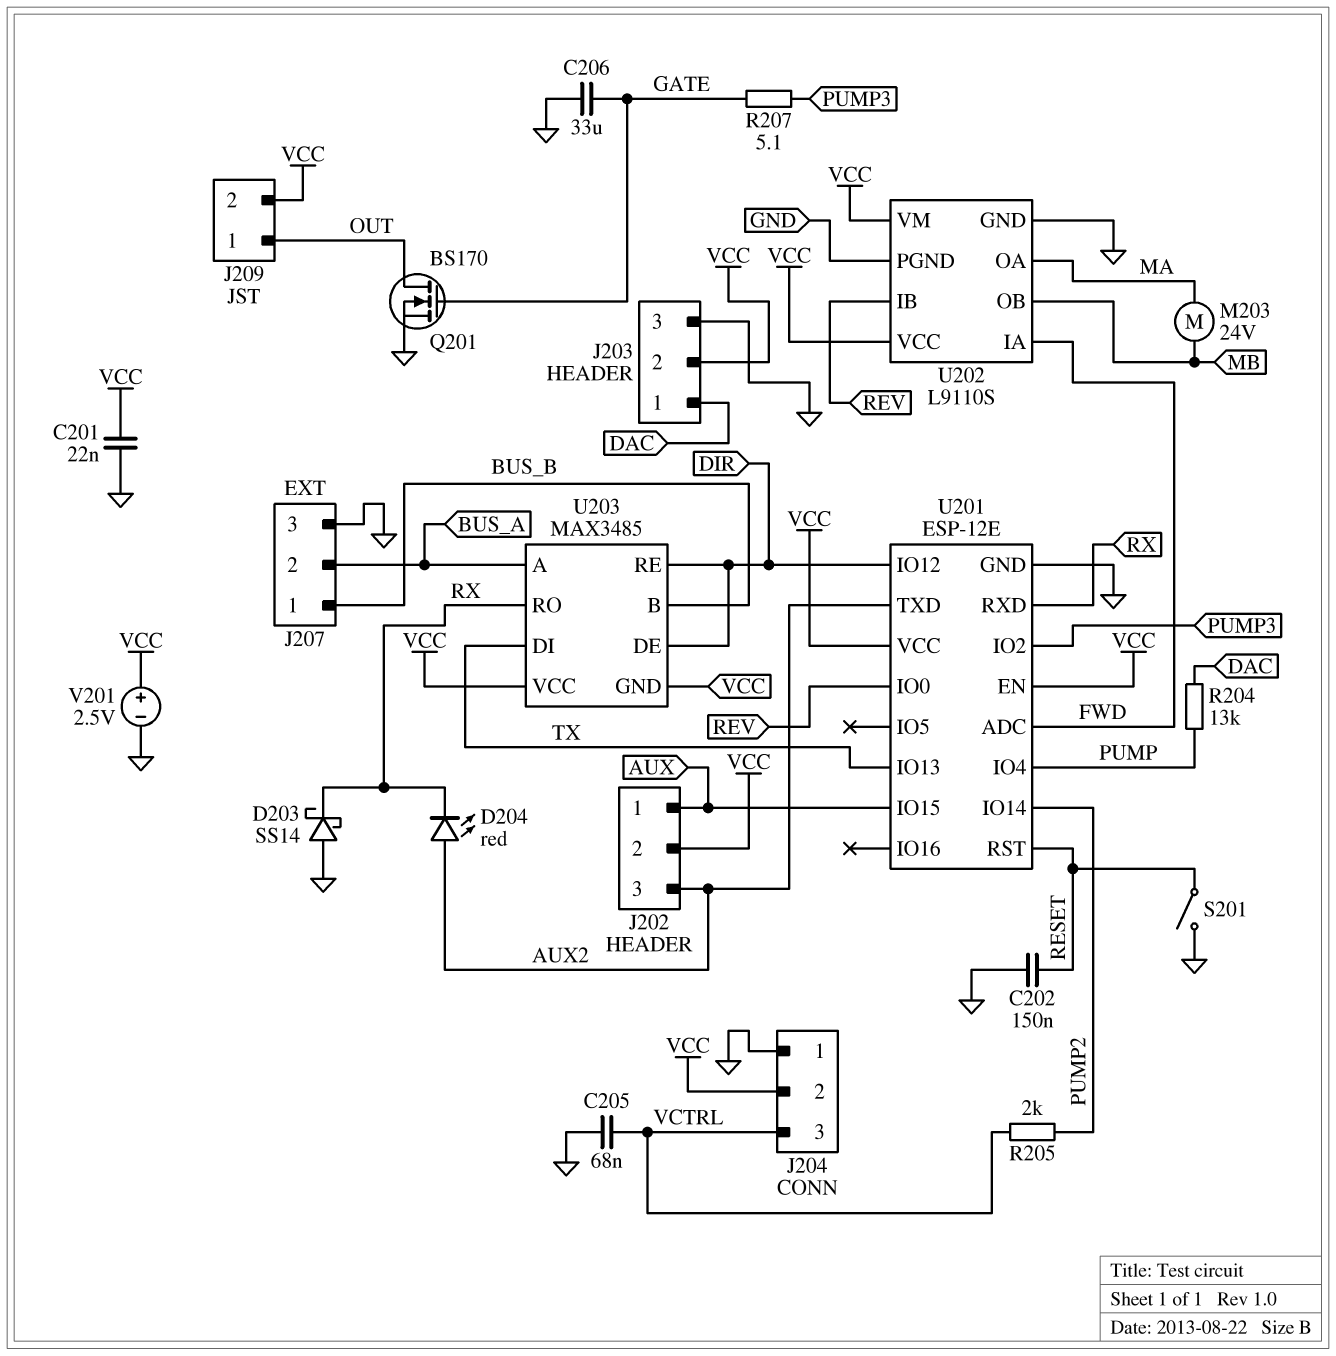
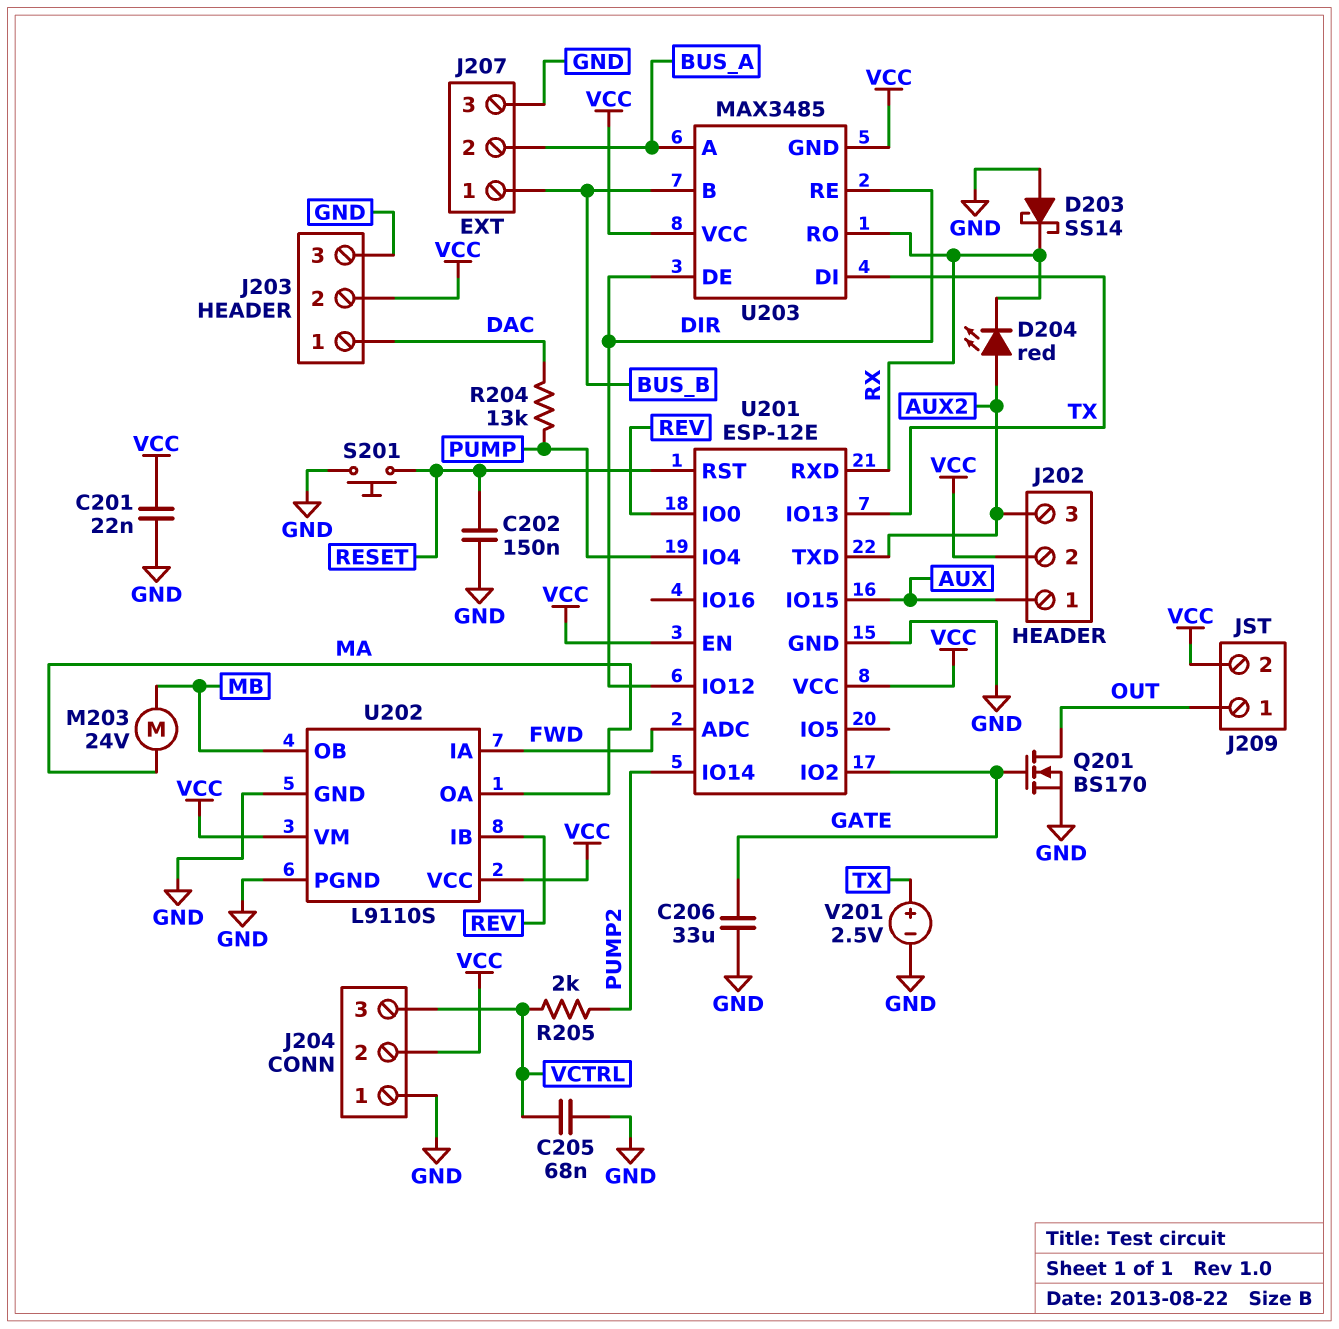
R207: 5.1 (GATE, PUMP3) -> none
S201: switch (GND, RESET) -> button (GND, RESET)
U201 pin IO2: PUMP3 -> GATE
V201: 2.5V (plus VCC, minus GND) -> 2.5V (plus TX, minus GND)

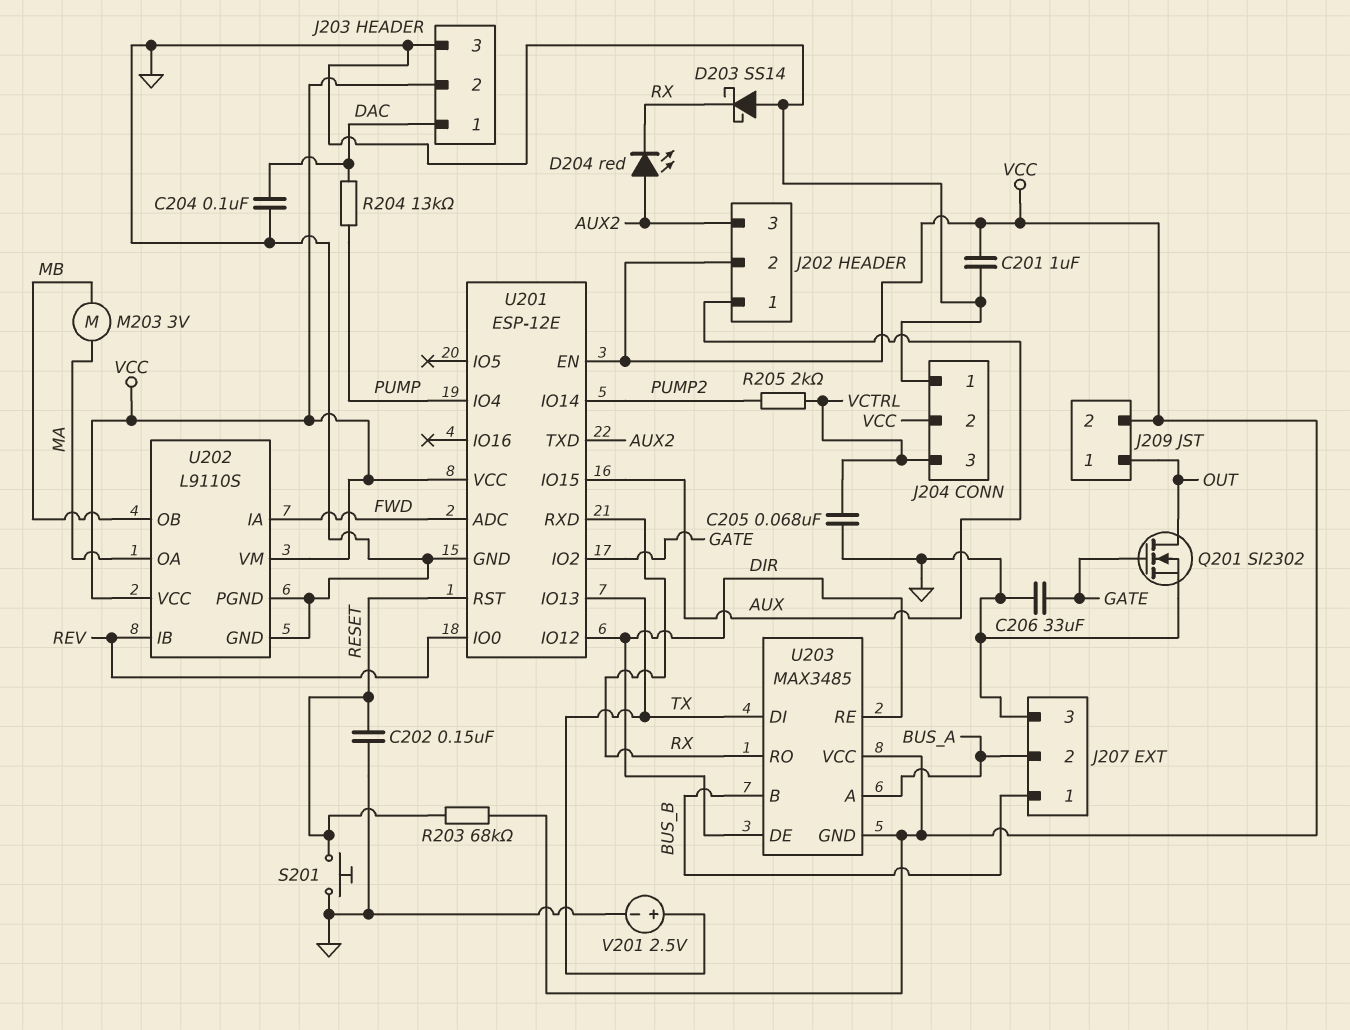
C201: 22nF (GND, VCC) -> 1uF (GND, VCC)
C204: none -> 100nF (DAC, GND)
M203: motor 24V (MA, MB) -> motor 3V (MA, MB)
Q201: NMOS BS170 (G GATE, D OUT, S GND) -> NMOS SI2302 (G GATE, D OUT, S GND)
R203: none -> 68k (RESET, VCC)

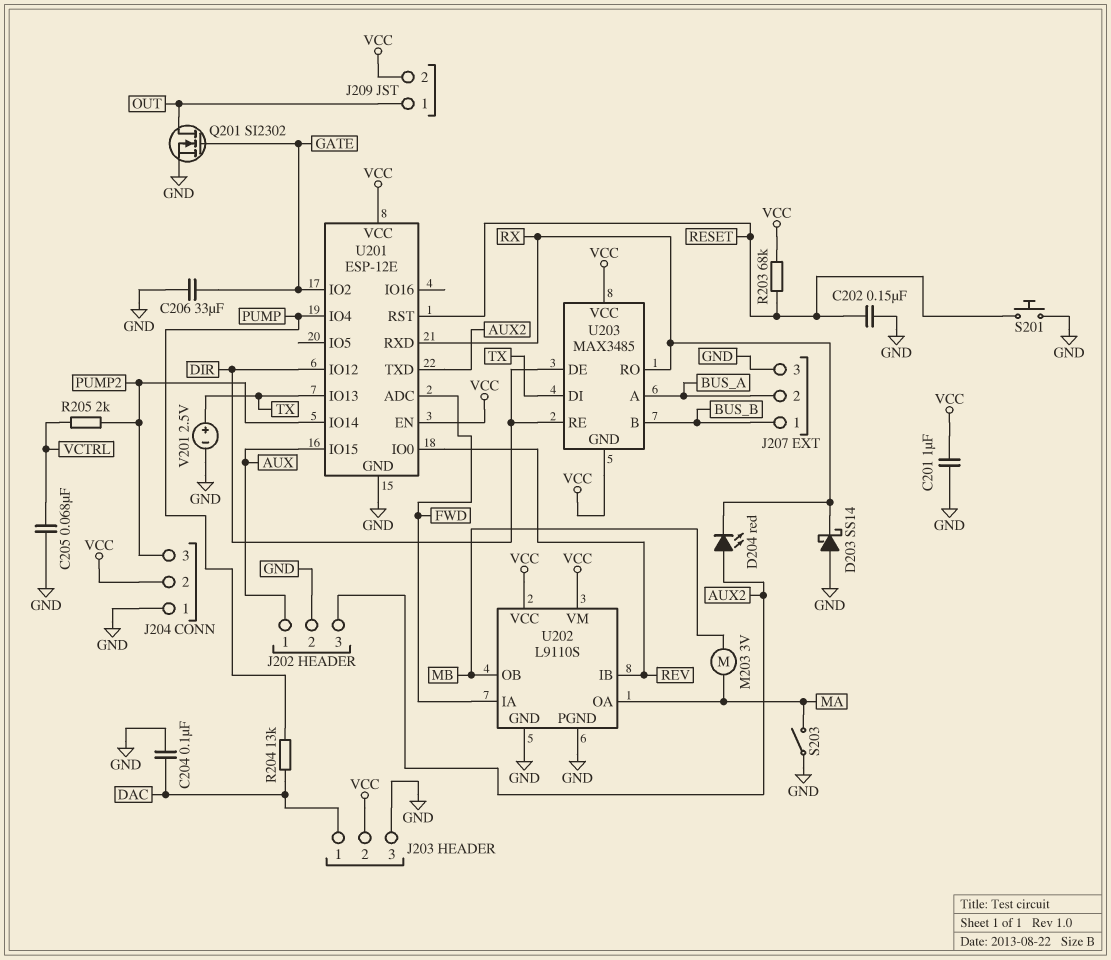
J202 pin 2: VCC -> GND
J204 pin 3: VCTRL -> PUMP2
S203: none -> switch (GND, MA)

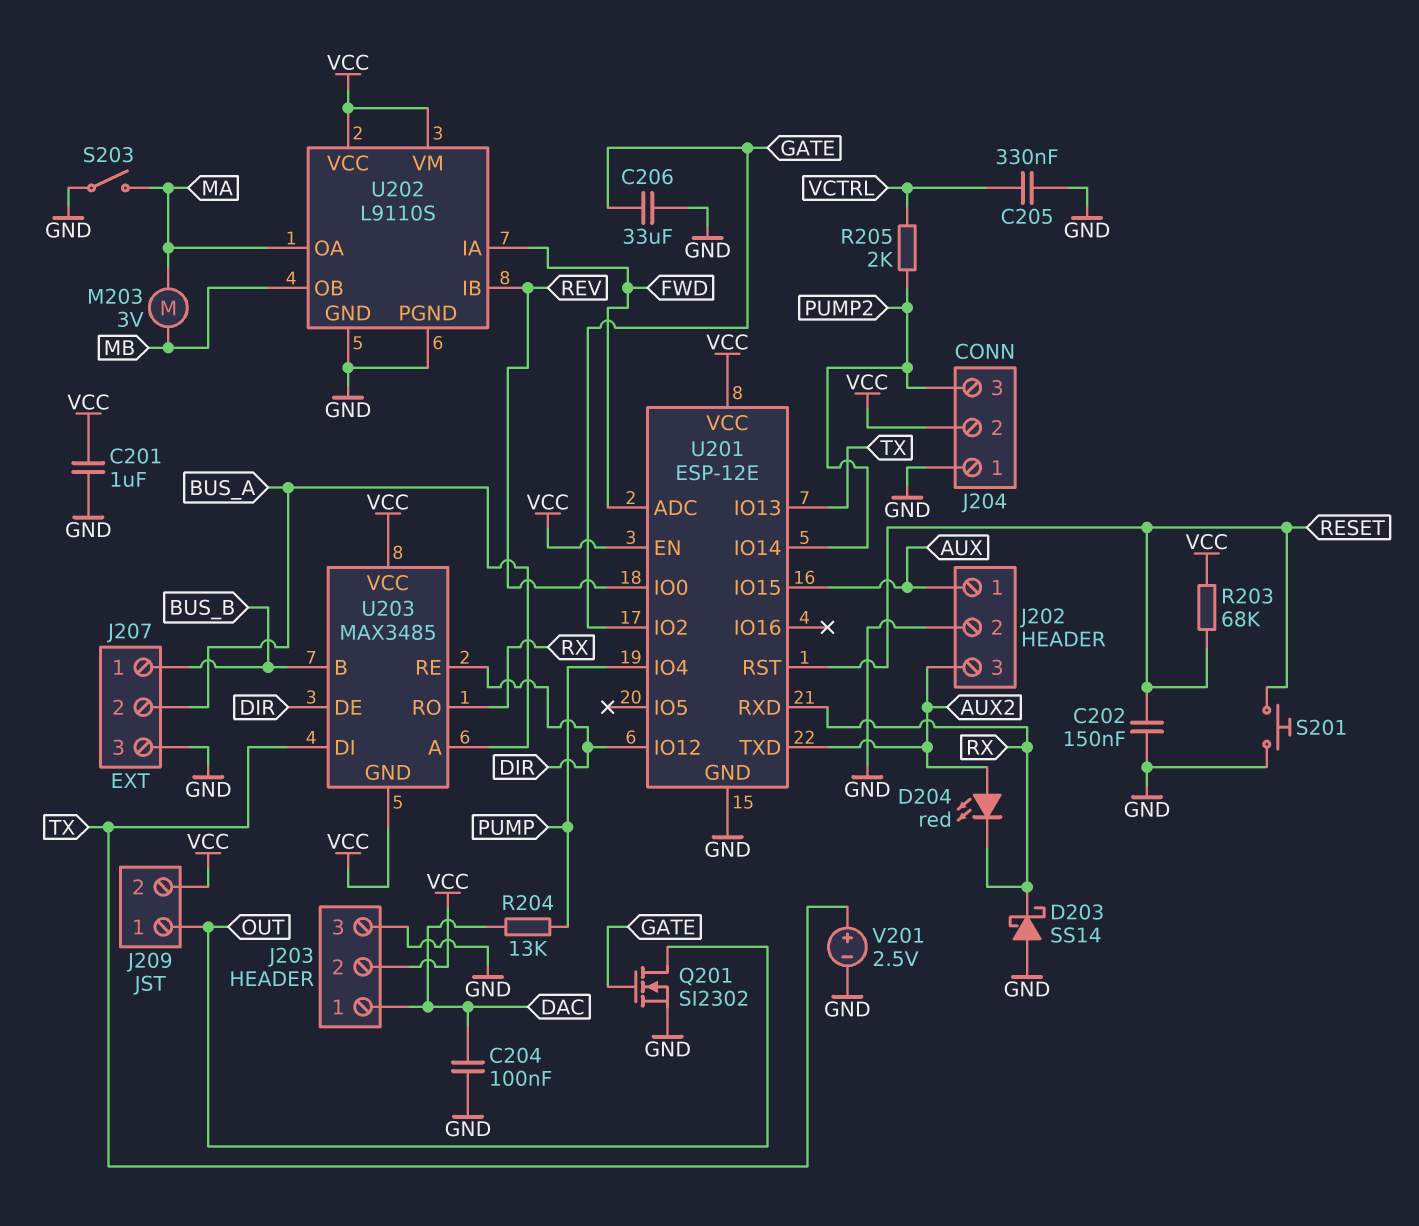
C205: 68nF (GND, VCTRL) -> 330nF (GND, VCTRL)

